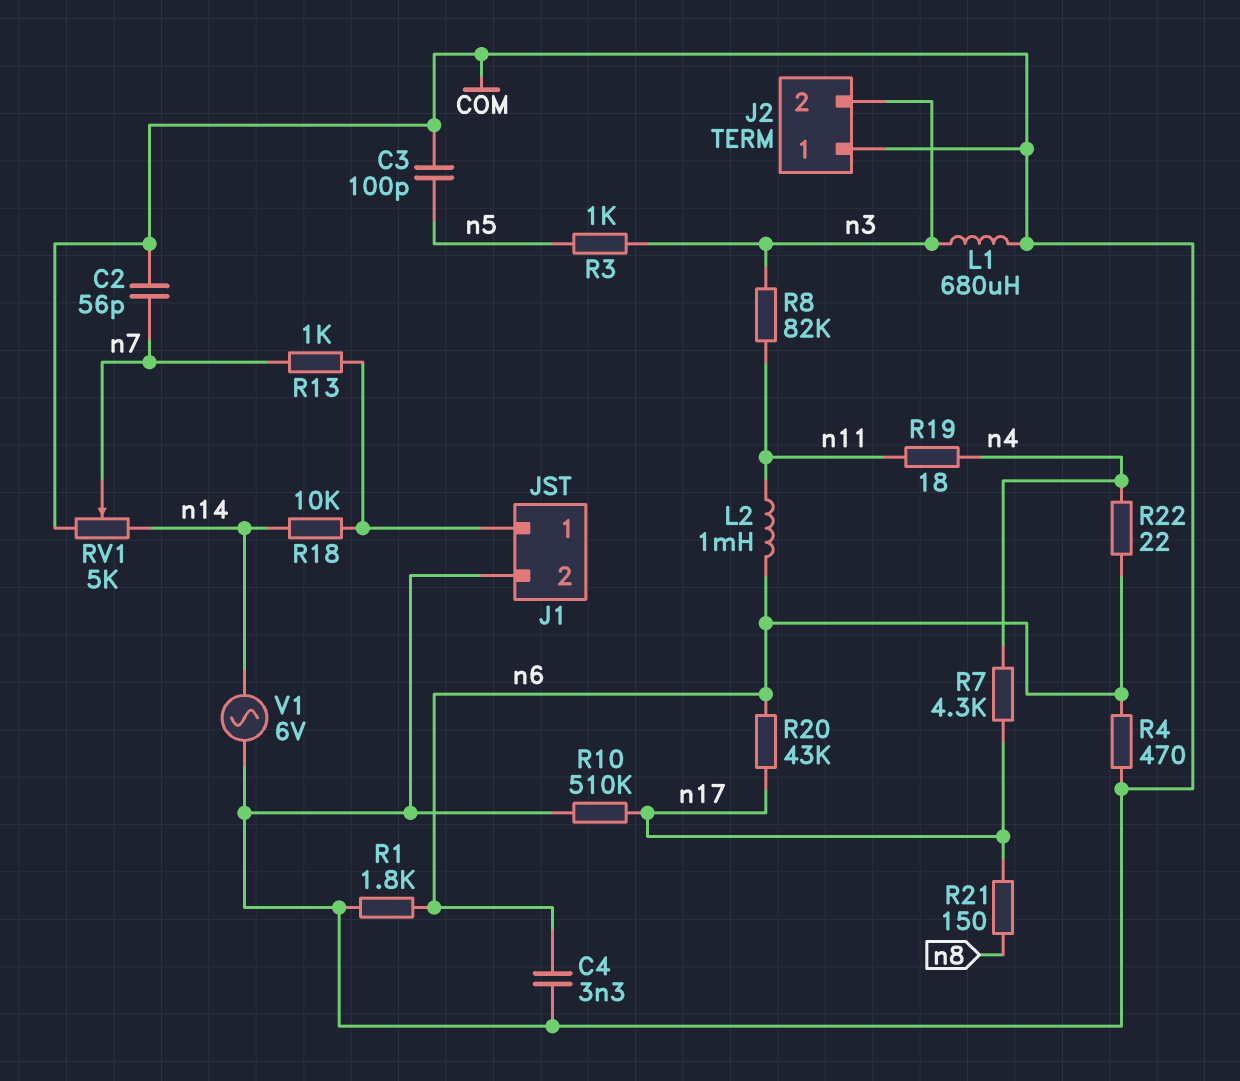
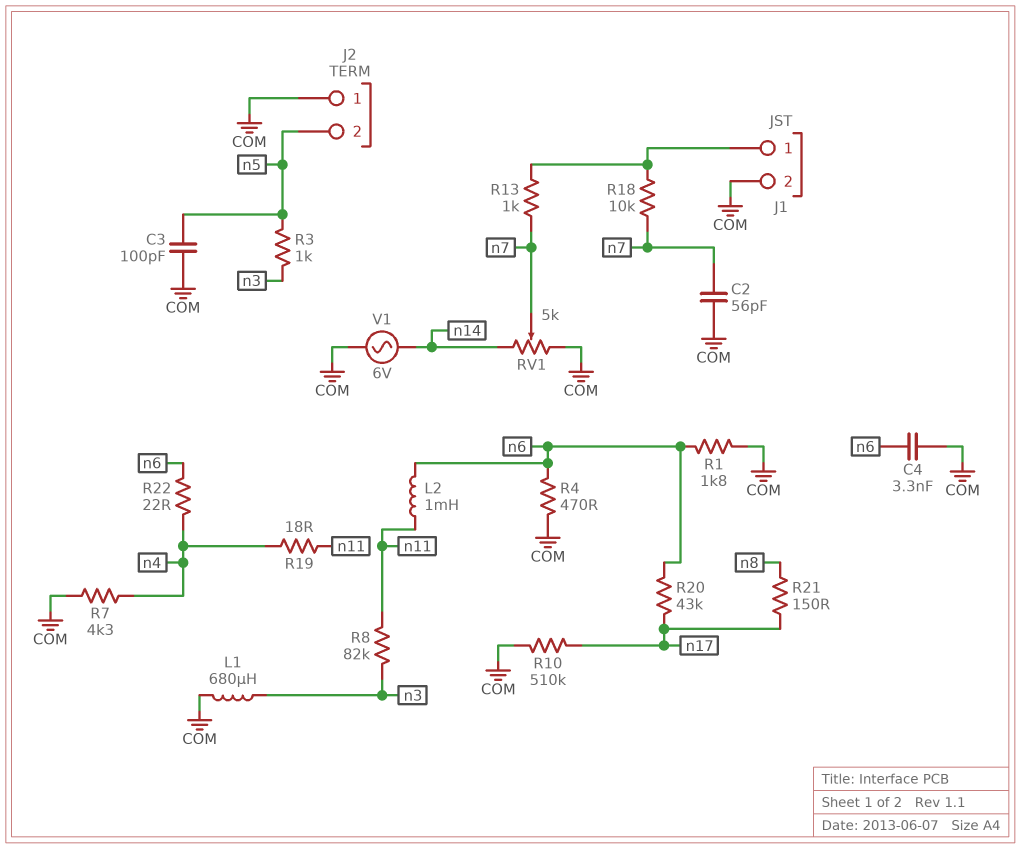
J2 pin 2: n3 -> n5
R7: 4.3k (n4, n17) -> 4.3k (COM, n4)
R18: 10k (J1/1, n14) -> 10k (J1/1, n7)

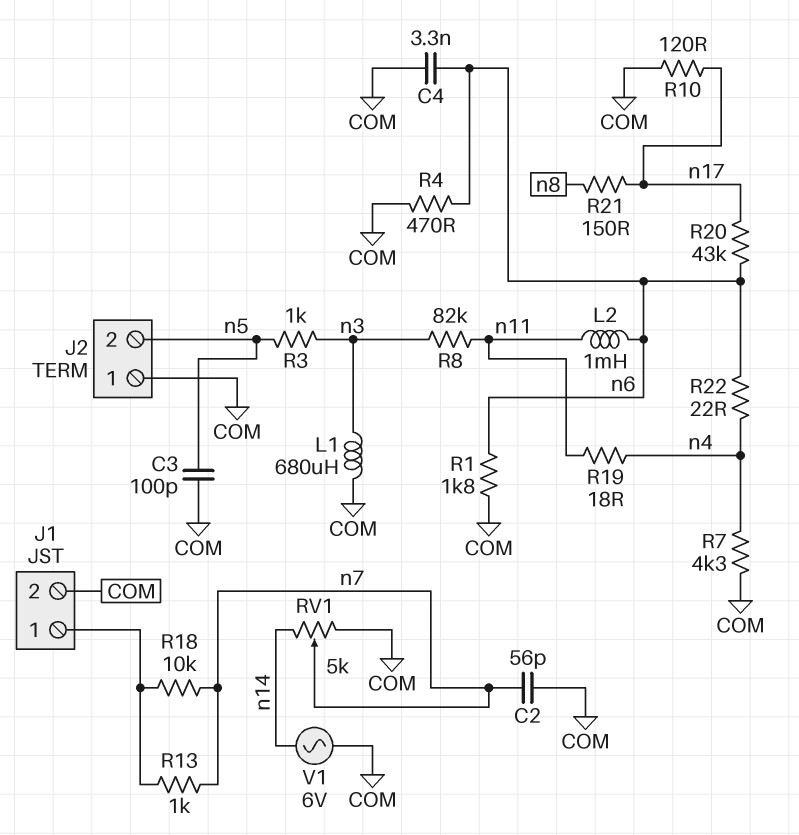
R10: 510k (COM, n17) -> 120 (COM, n17)

